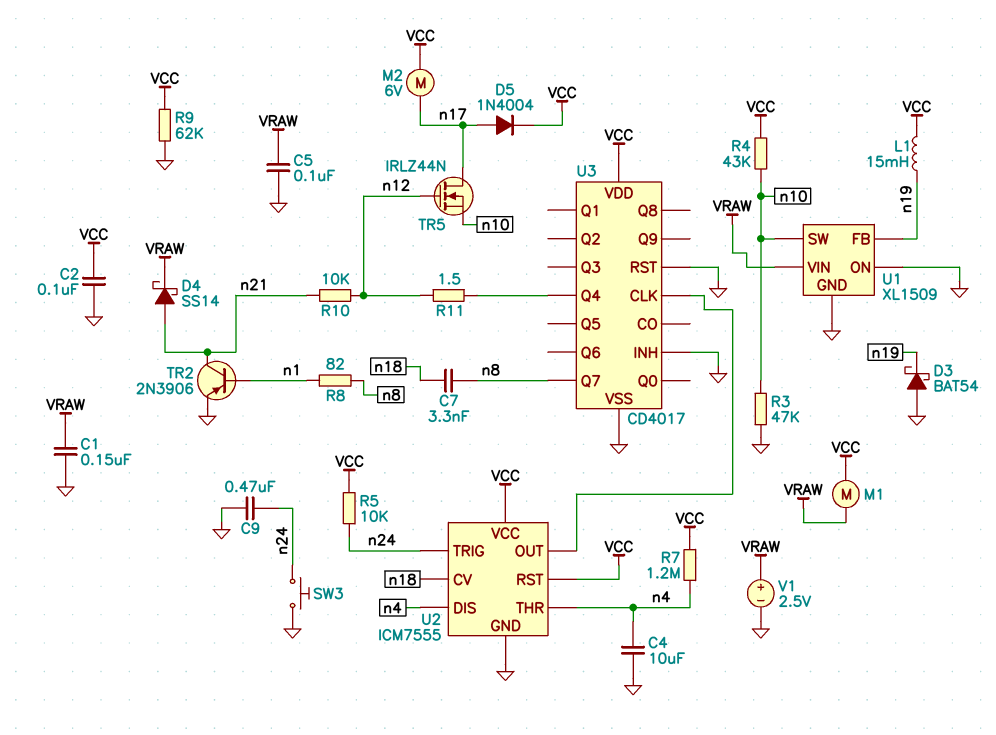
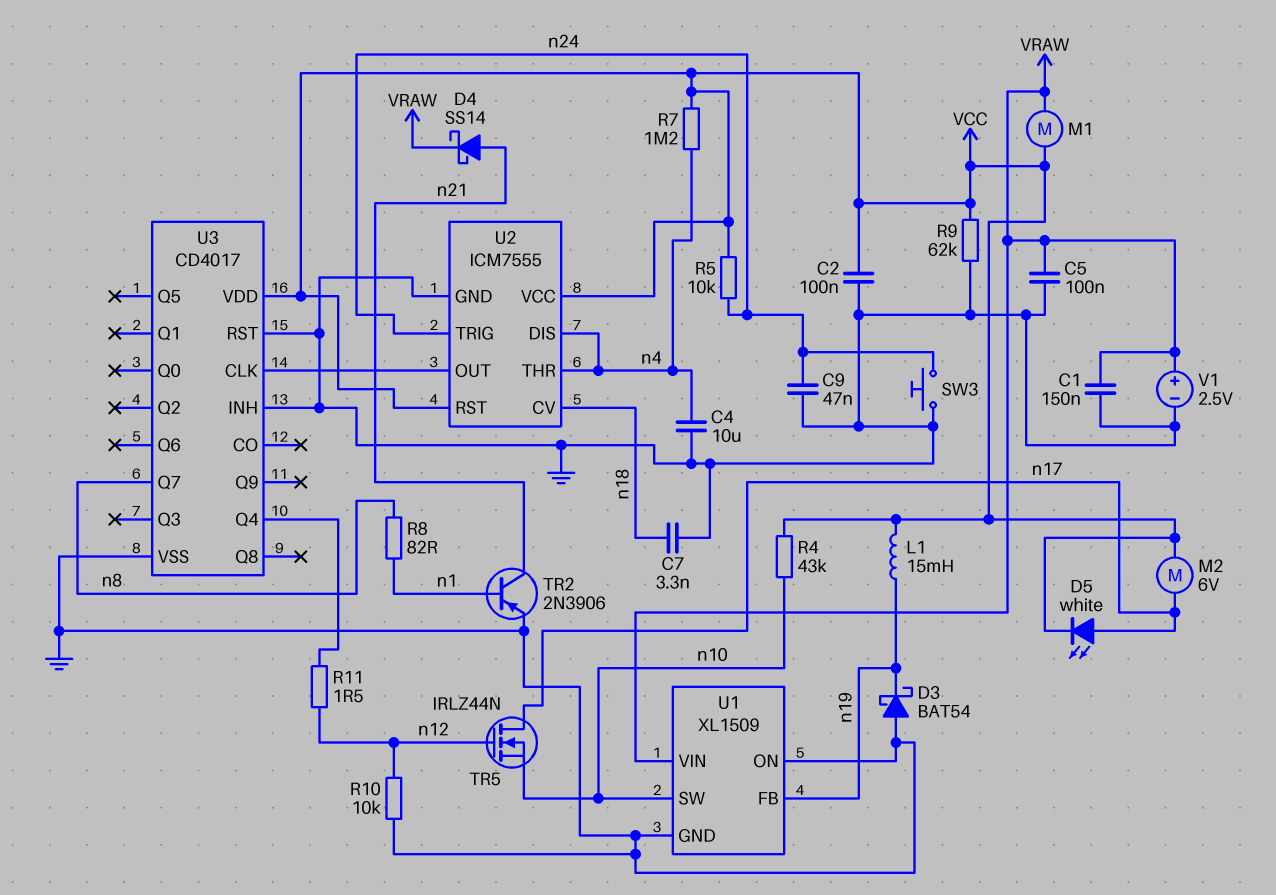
C7: 3.3nF (n8, n18) -> 3.3nF (GND, n18)
C9: 470nF (GND, n24) -> 47nF (GND, n24)
D5: diode 1N4004 (A n17, K VCC) -> LED white (A n17, K VCC)
R3: 47k (GND, n10) -> none
R10: 10k (n12, n21) -> 10k (GND, n12)

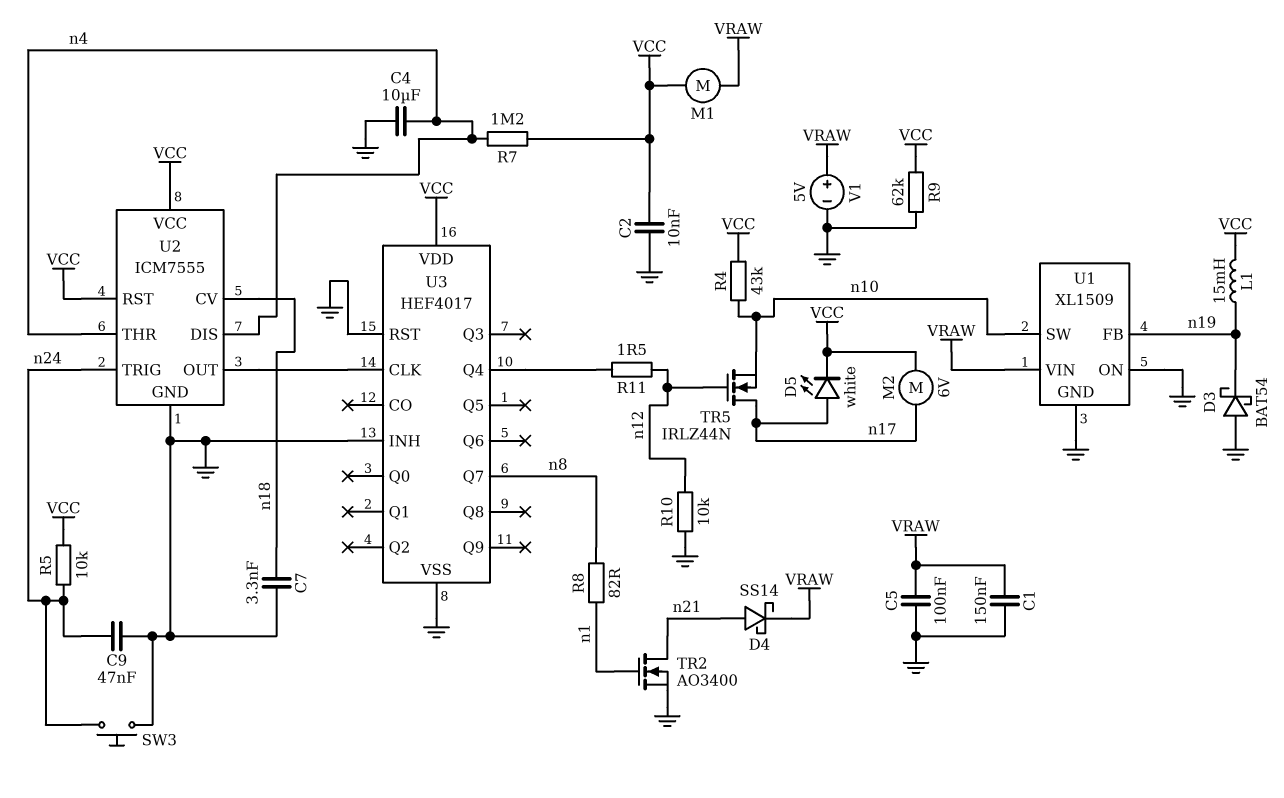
C2: 100nF (GND, VCC) -> 10nF (GND, VCC)
TR2: PNP 2N3906 (B n1, C n21, E GND) -> NMOS AO3400 (G n1, D n21, S GND)
U3: CD4017 -> HEF4017
V1: 2.5V (plus VRAW, minus GND) -> 5V (plus VRAW, minus GND)

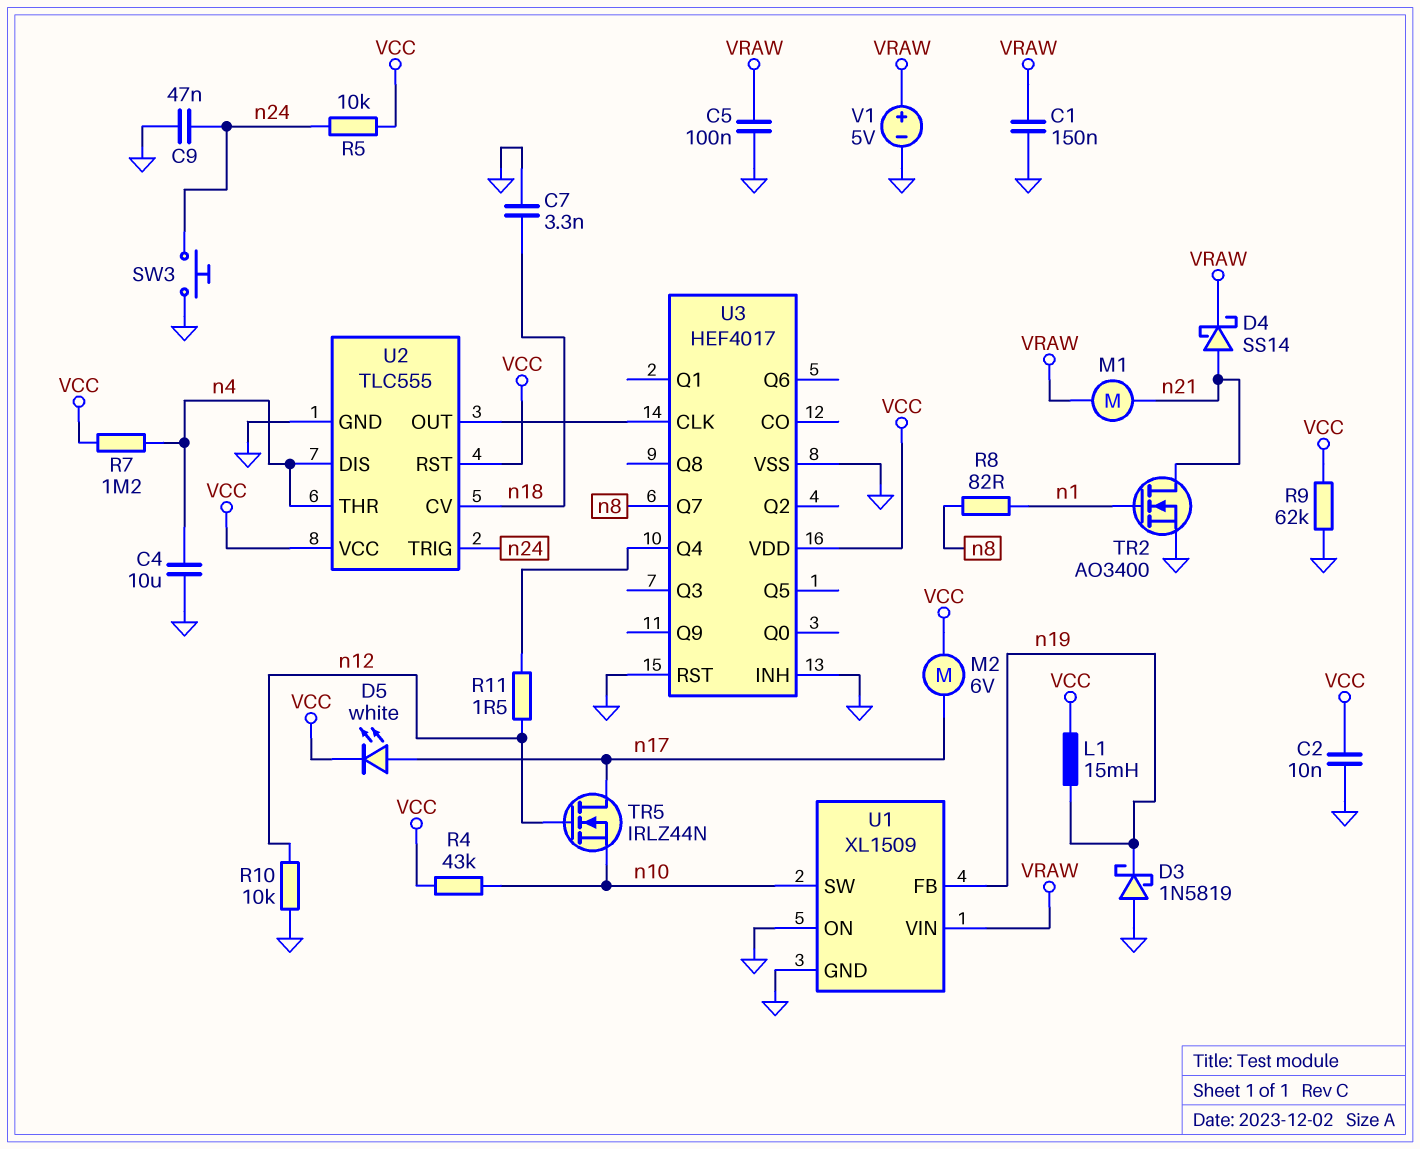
D3: schottky BAT54 (A GND, K n19) -> schottky 1N5819 (A GND, K n19)
M1: motor (VCC, VRAW) -> motor (VRAW, n21)
U2: ICM7555 -> TLC555

